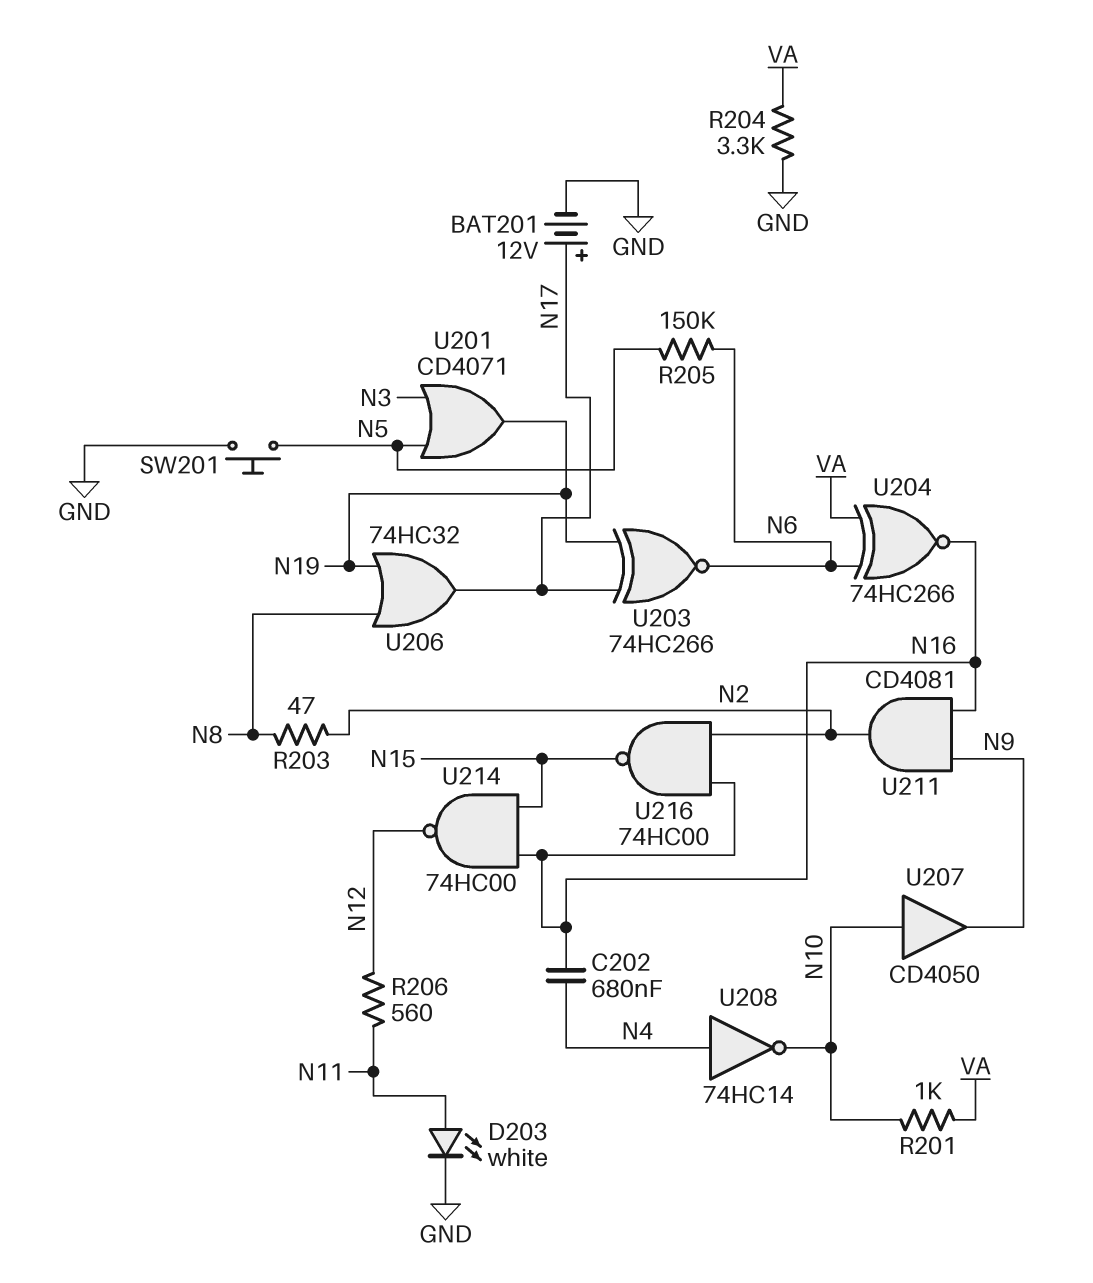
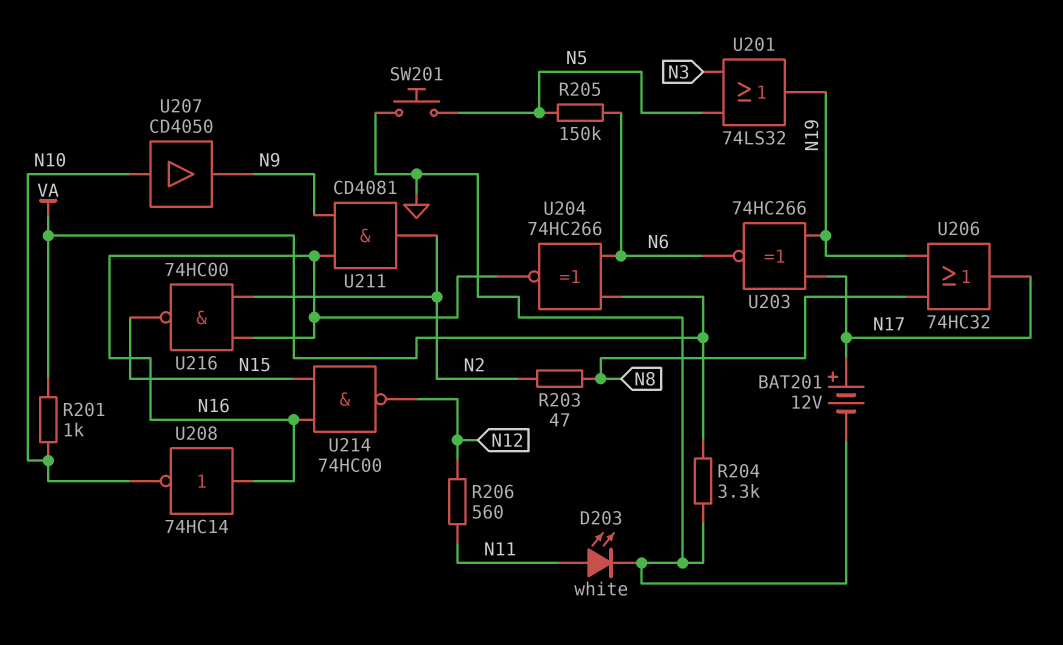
C202: 680nF (N4, N16) -> none
U201: OR CD4071 (in N3, in N5, out N19) -> OR 74LS32 (in N3, in N5, out N19)
U208: NOT 74HC14 (in N4, out N10) -> NOT 74HC14 (in N16, out N10)

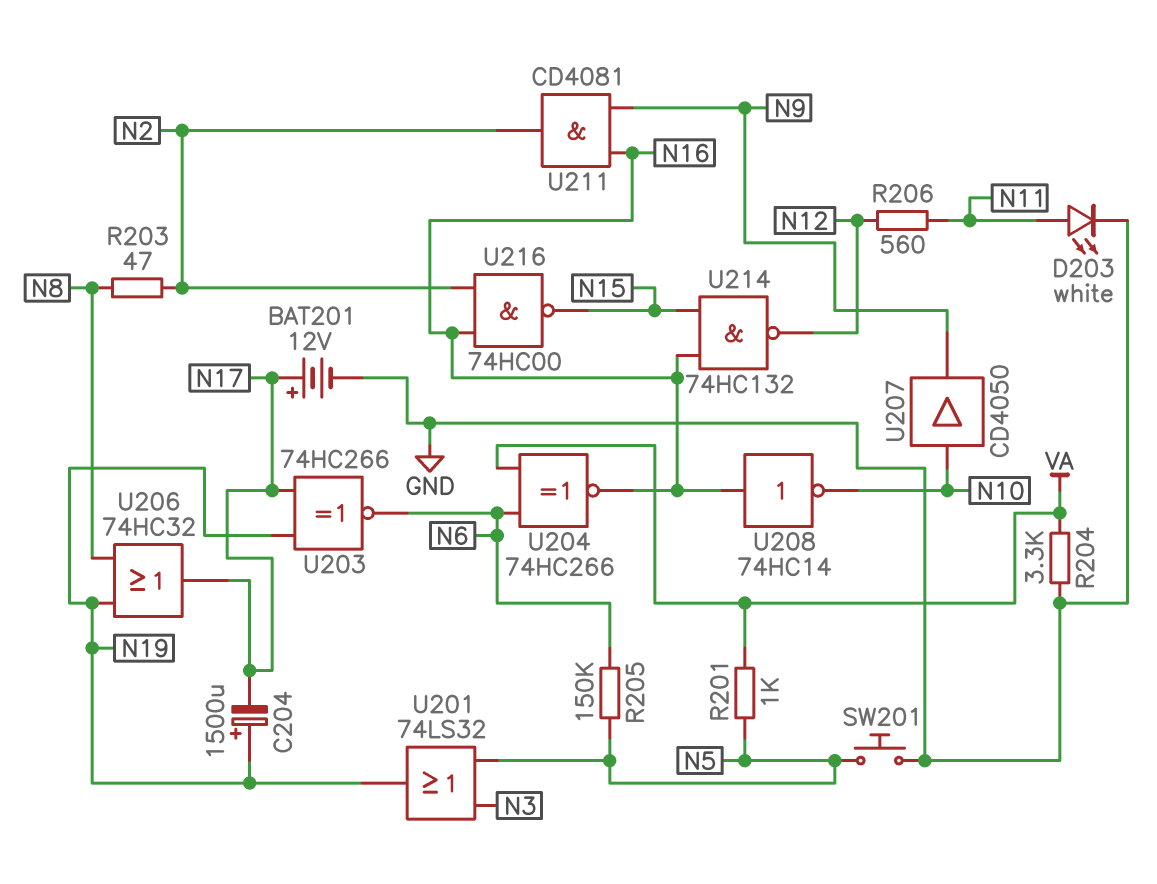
C204: none -> 1500uF (plus N19, minus N17)
R201: 1k (N10, VA) -> 1k (N5, VA)
U214: NAND 74HC00 (in N15, in N16, out N12) -> NAND 74HC132 (in N15, in N16, out N12)

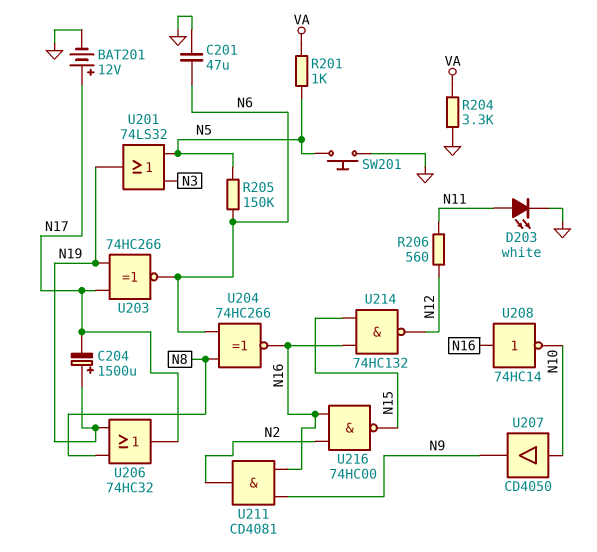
C201: none -> 47uF (GND, N6)
R203: 47 (N2, N8) -> none
U204: XNOR 74HC266 (in N6, in VA, out N16) -> XNOR 74HC266 (in N6, in N8, out N16)

